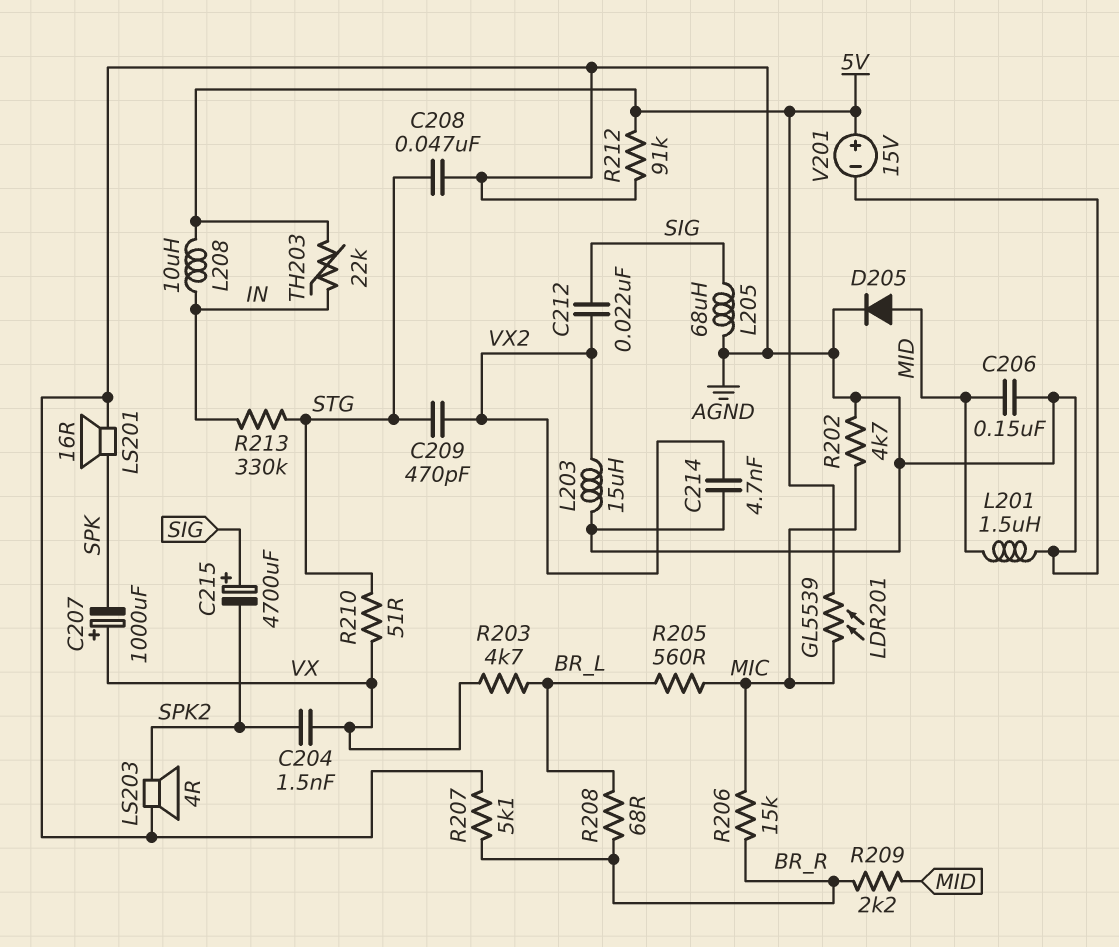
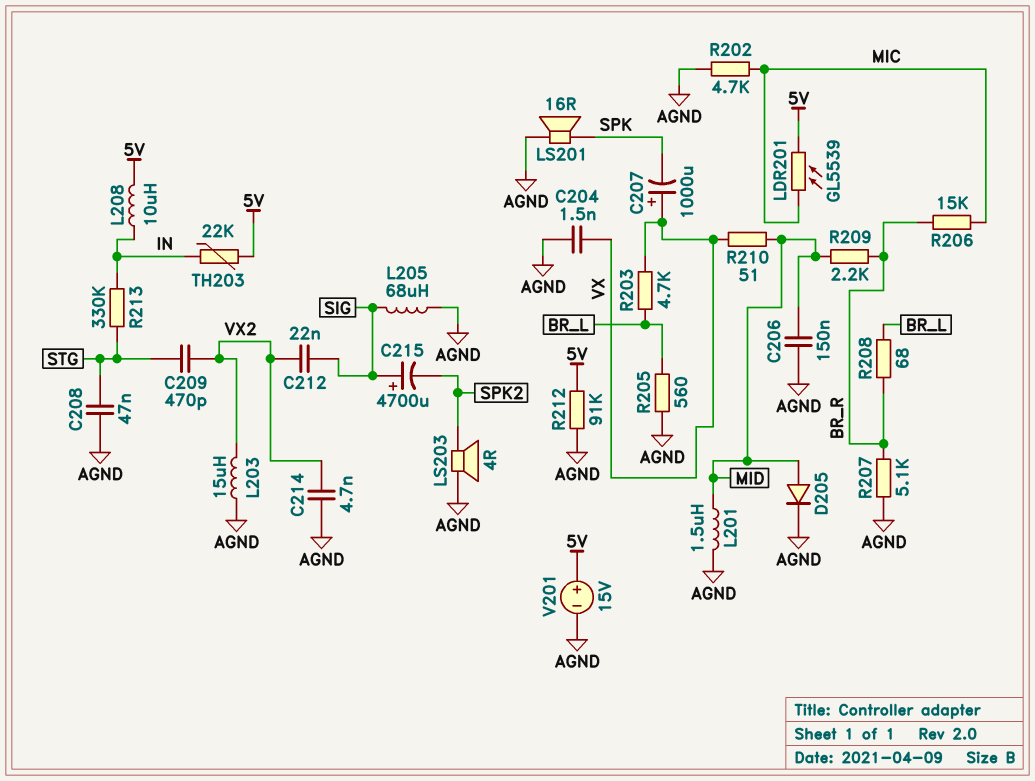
C204: 1.5nF (SPK2, VX) -> 1.5nF (AGND, VX)
R205: 560 (BR_L, MIC) -> 560 (AGND, BR_L)
R210: 51 (STG, VX) -> 51 (MID, VX)

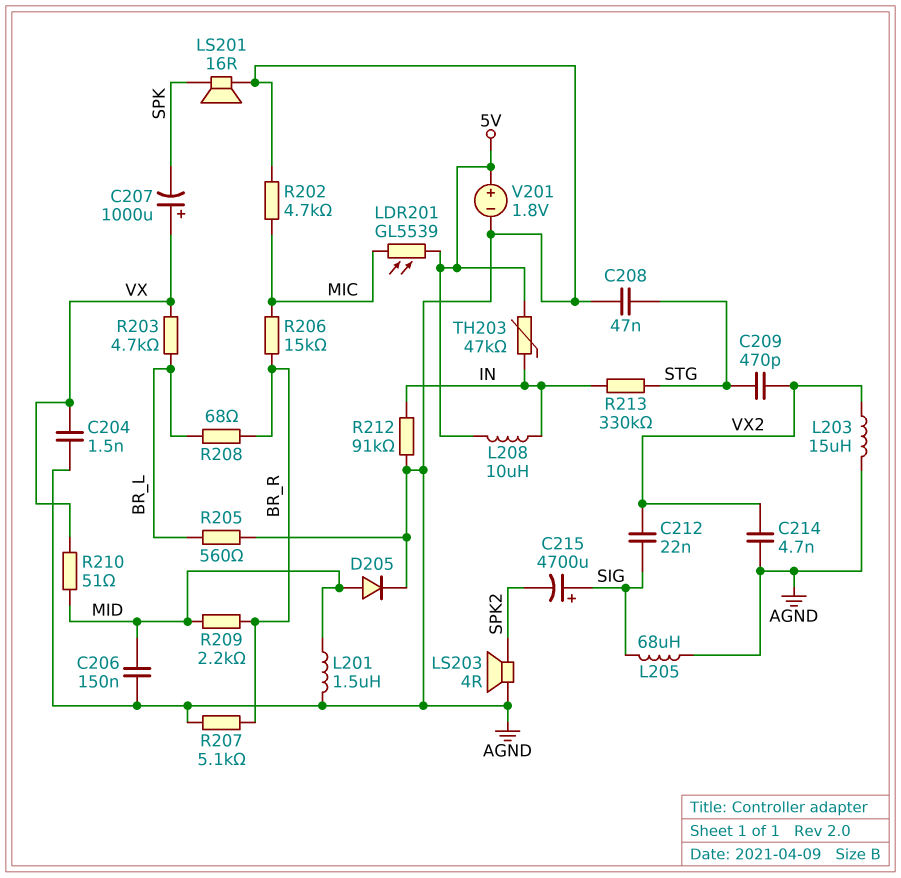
R212: 91k (5V, AGND) -> 91k (AGND, IN)
TH203: 22k (5V, IN) -> 47k (5V, IN)
V201: 15V (plus 5V, minus AGND) -> 1.8V (plus 5V, minus AGND)

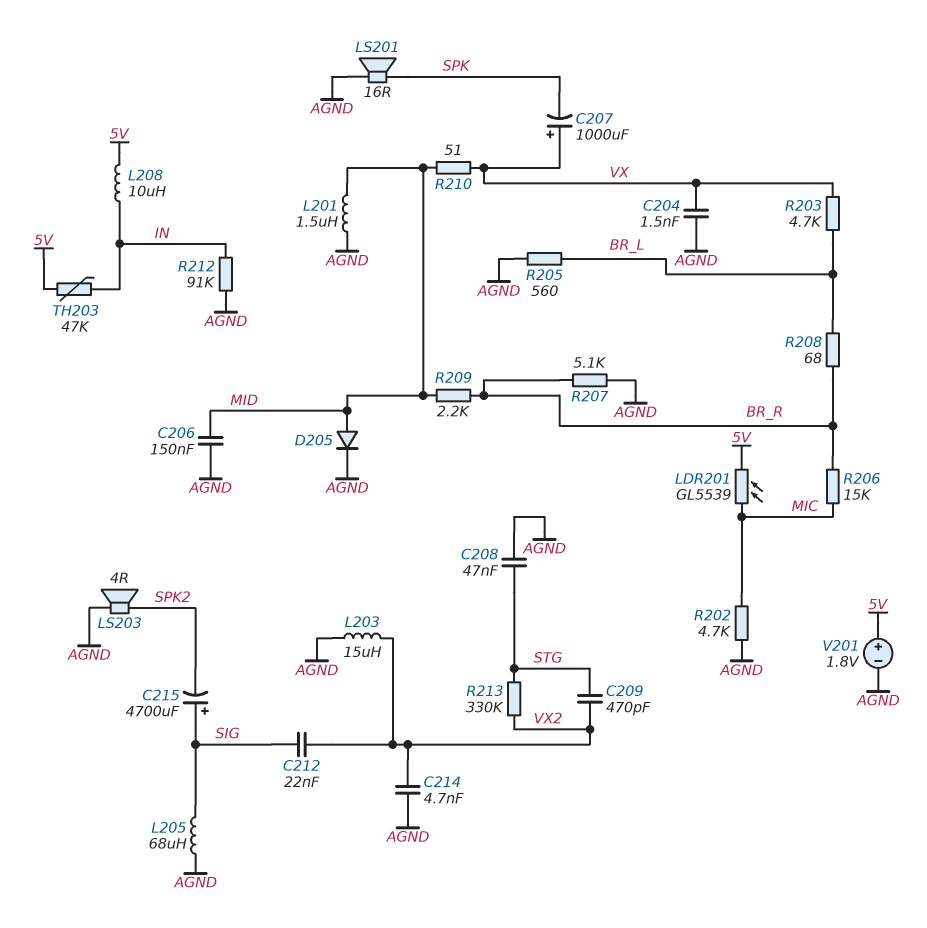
R213: 330k (IN, STG) -> 330k (STG, VX2)

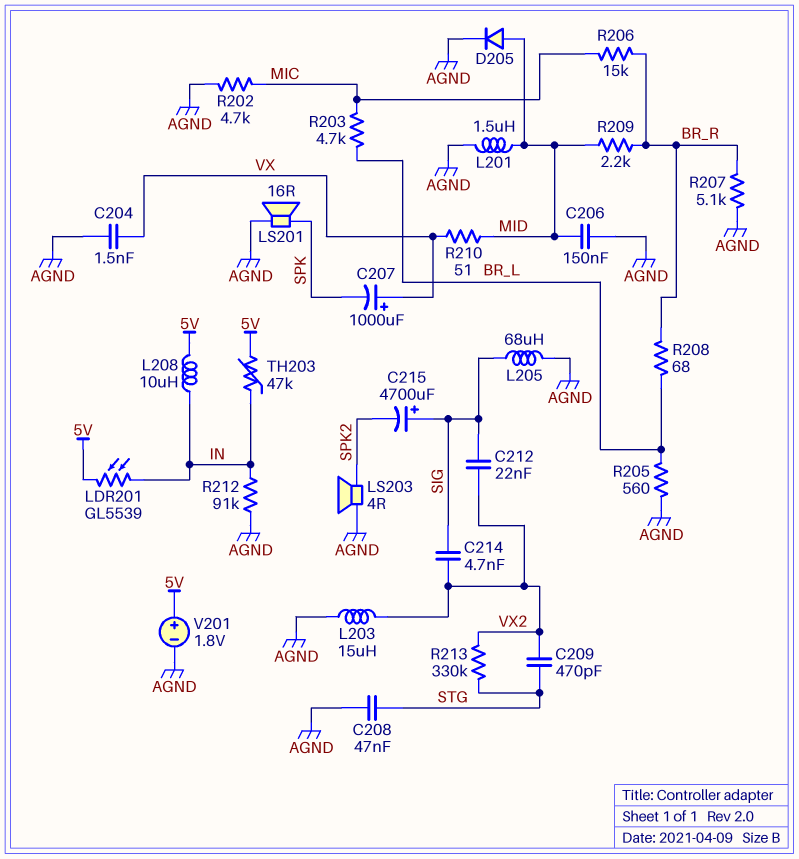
C214: 4.7nF (AGND, VX2) -> 4.7nF (SIG, VX2)
LDR201: GL5539 (5V, MIC) -> GL5539 (5V, IN)
R203: 4.7k (BR_L, VX) -> 4.7k (BR_L, MIC)

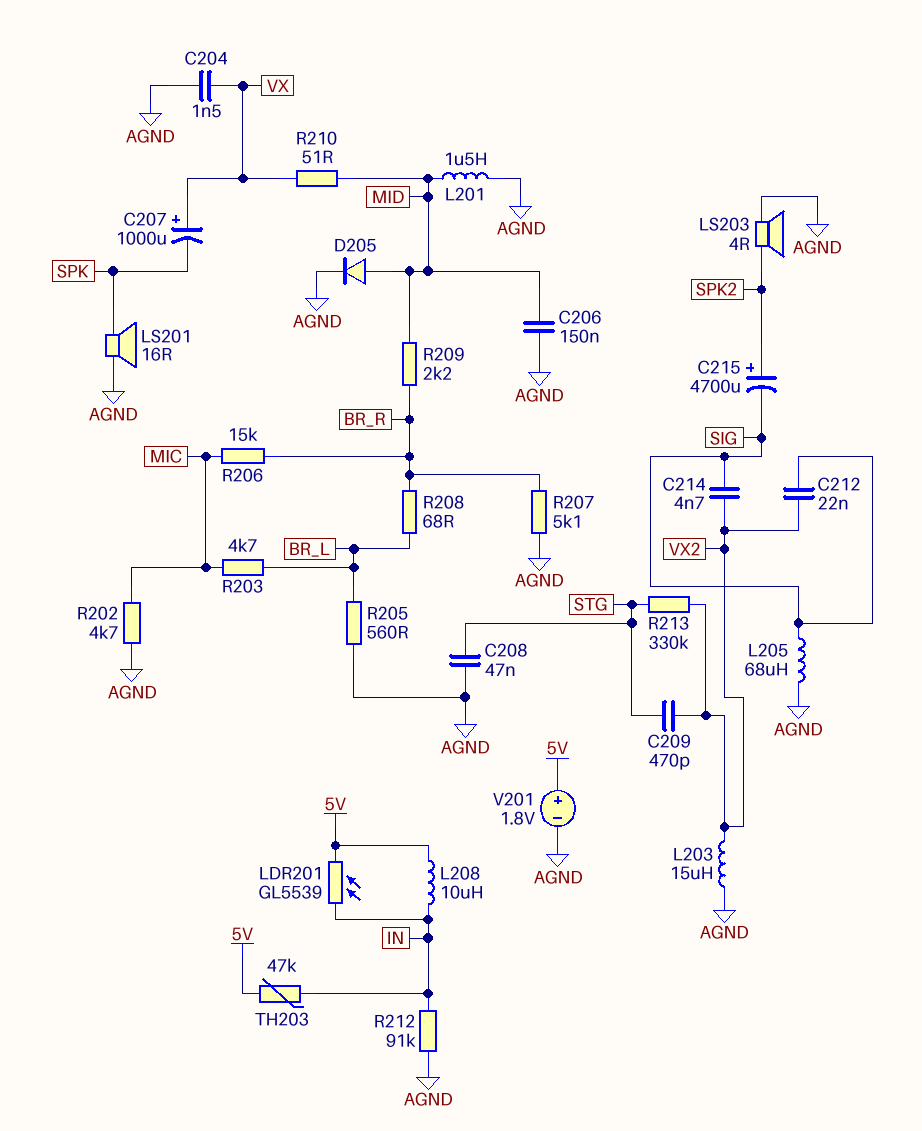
C215: 4700uF (plus SIG, minus SPK2) -> 4700uF (plus SPK2, minus SIG)

